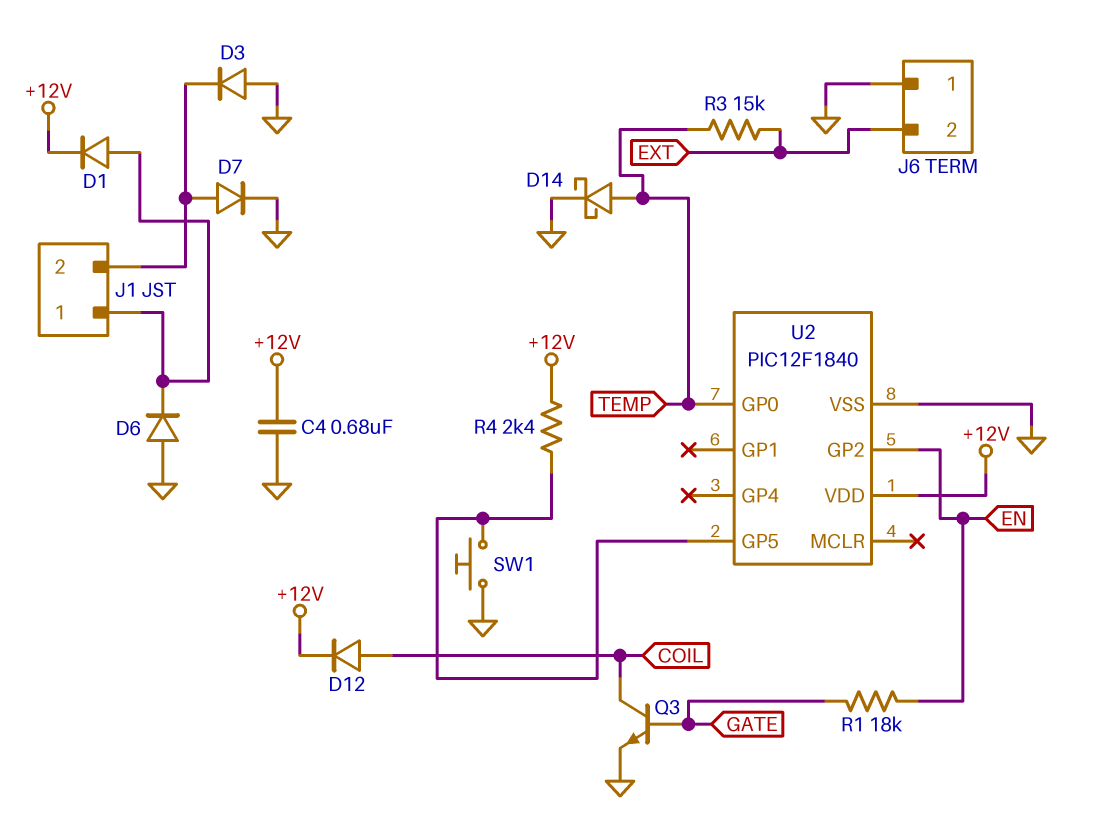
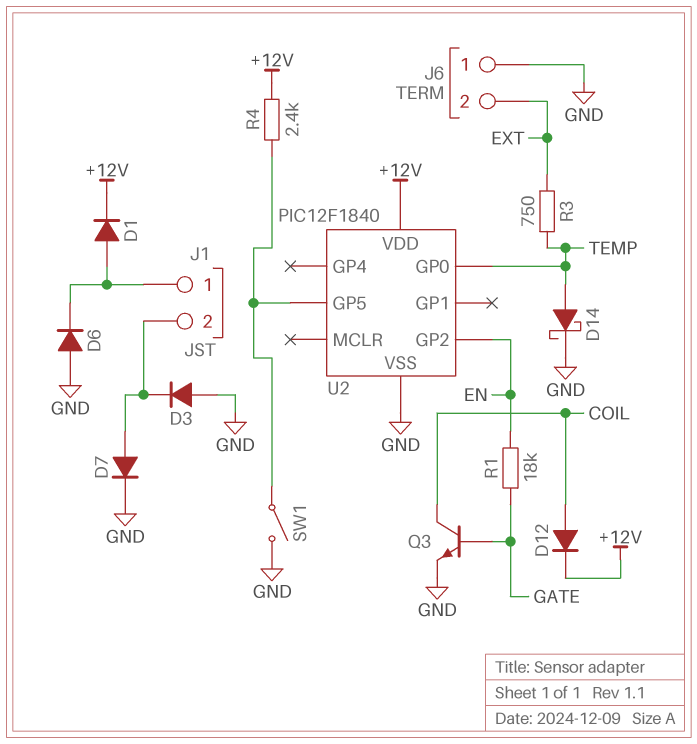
C4: 680nF (+12V, GND) -> none
R3: 15k (EXT, TEMP) -> 750 (EXT, TEMP)
SW1: button (GND, U2/GP5) -> switch (GND, U2/GP5)

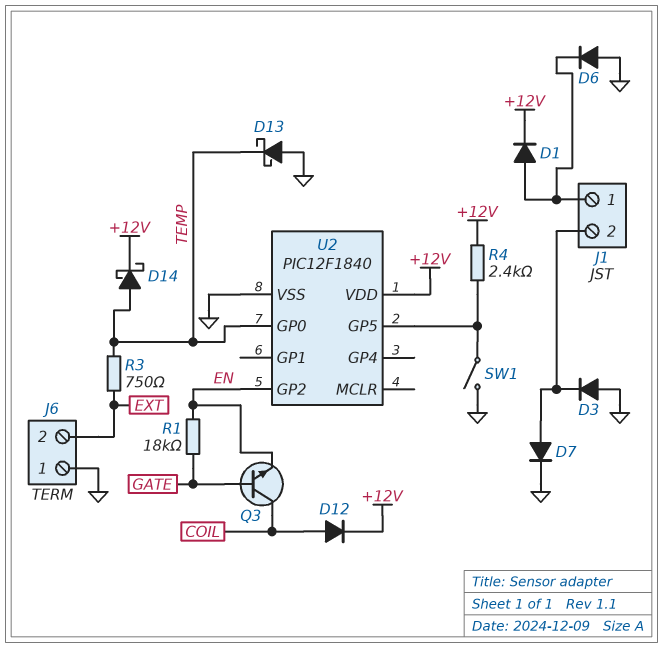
D13: none -> schottky (A GND, K TEMP)
D14: schottky (A TEMP, K GND) -> schottky (A TEMP, K +12V)
Q3: NPN (B GATE, C COIL, E GND) -> NPN (B GATE, C COIL, E EN)

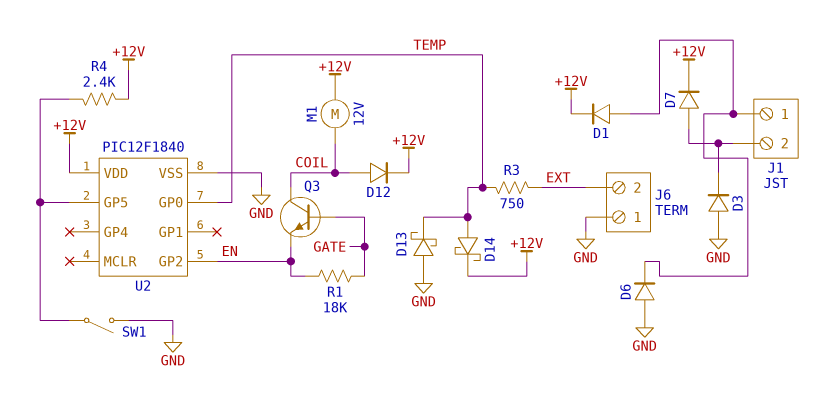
D7: diode (A J1/2, K GND) -> diode (A J1/2, K +12V)
M1: none -> motor 12V (+12V, COIL)

